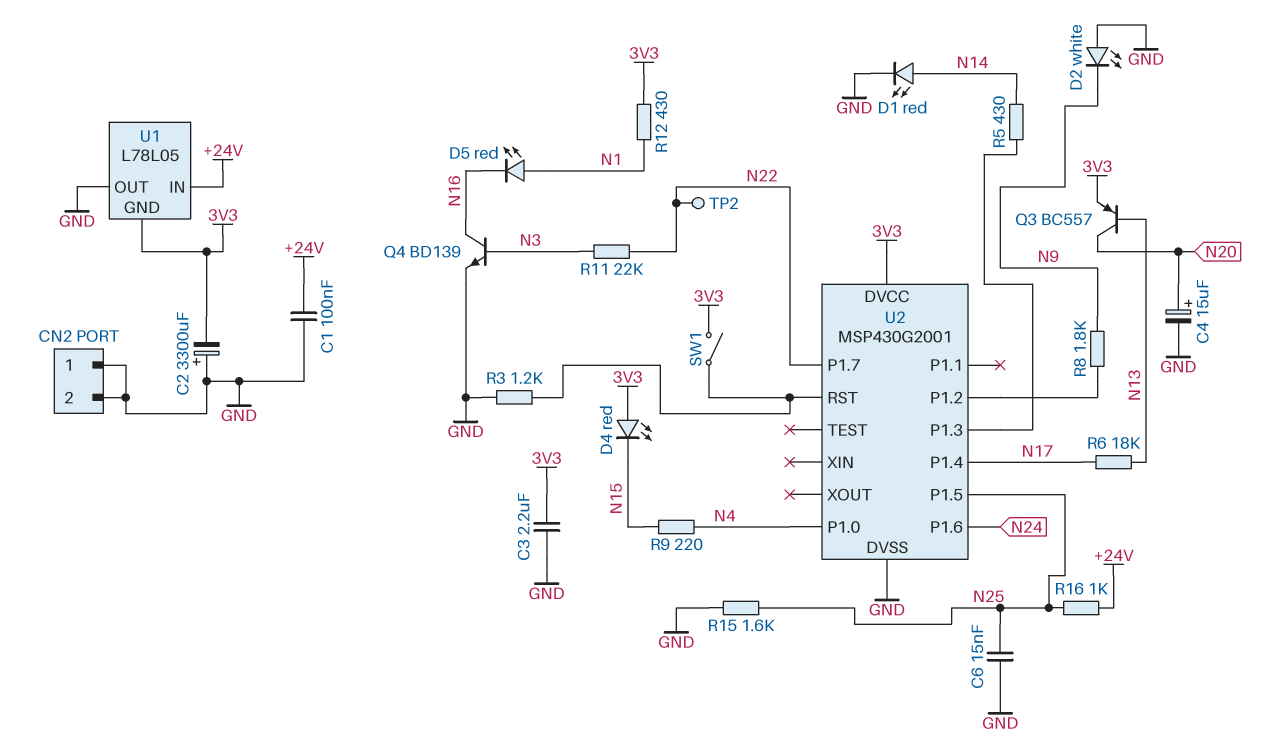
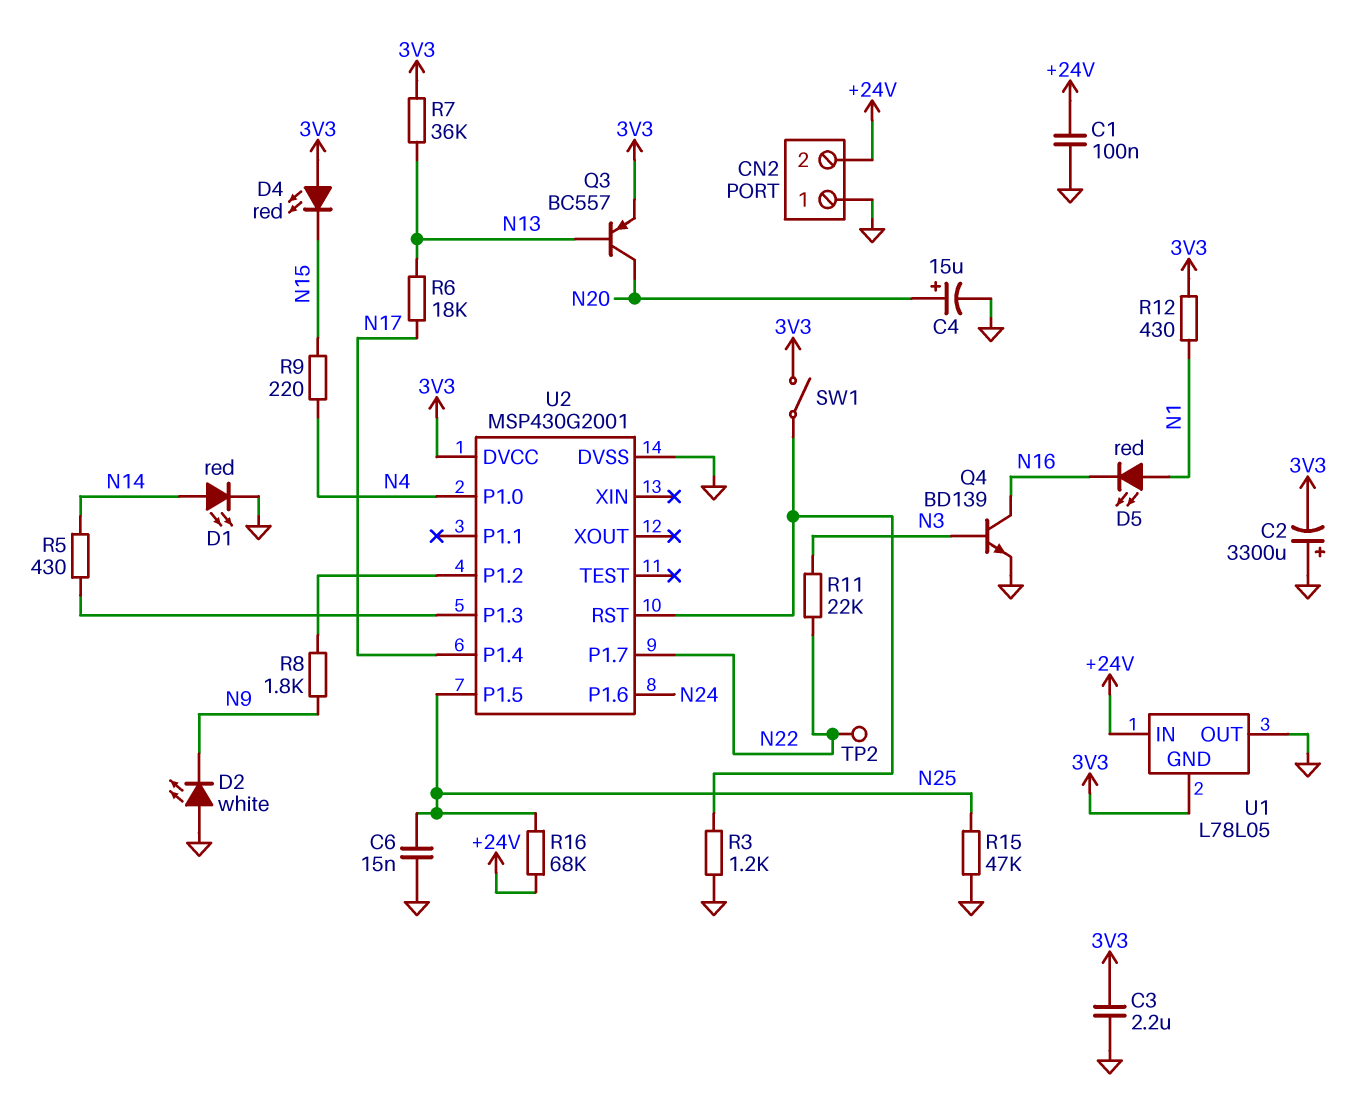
CN2 pin 2: GND -> +24V
R7: none -> 36k (3V3, N13)
R15: 1.6k (GND, N25) -> 47k (GND, N25)
R16: 1k (+24V, N25) -> 68k (+24V, N25)

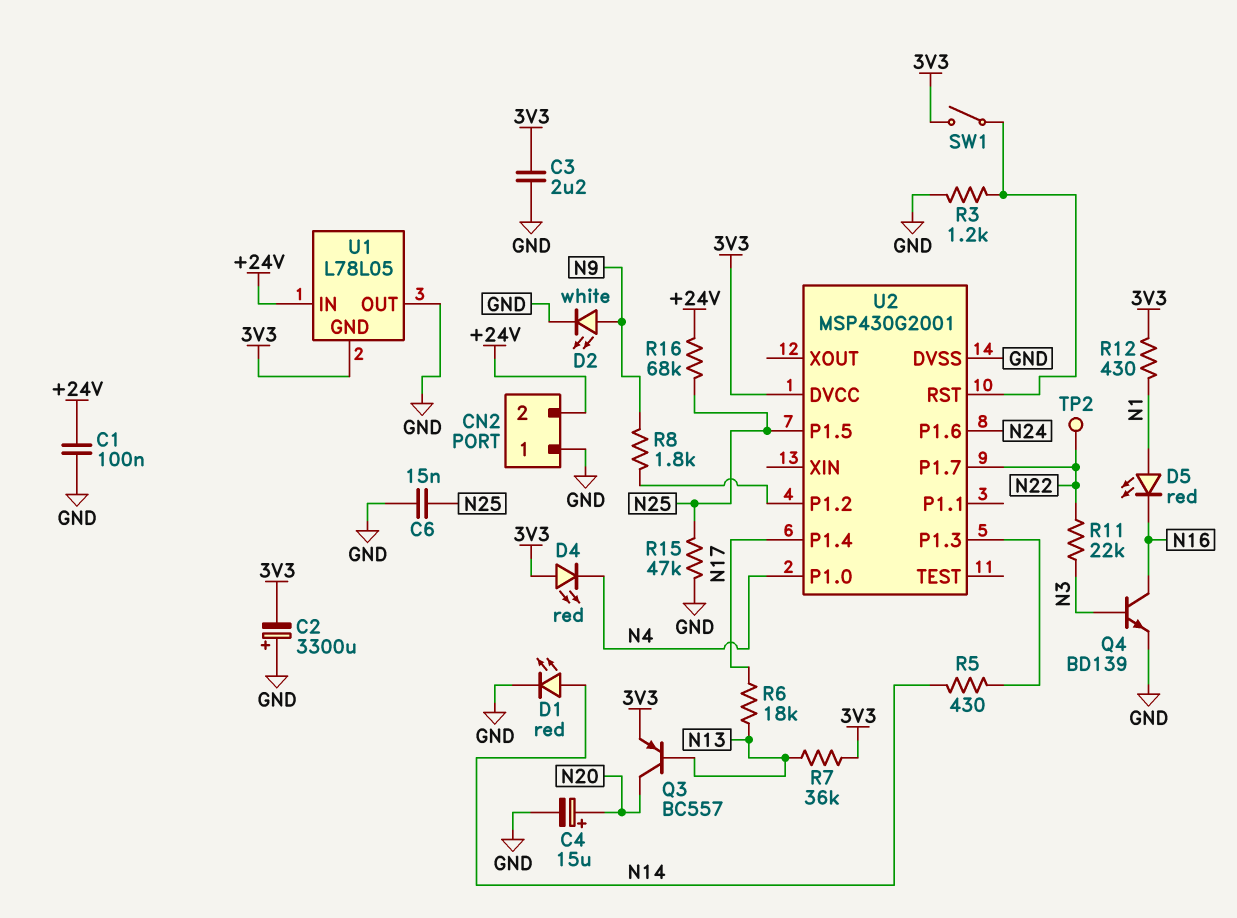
D2: LED white (A GND, K N9) -> LED white (A N9, K GND)
D4: LED red (A 3V3, K N15) -> LED red (A 3V3, K N4)
R9: 220 (N4, N15) -> none

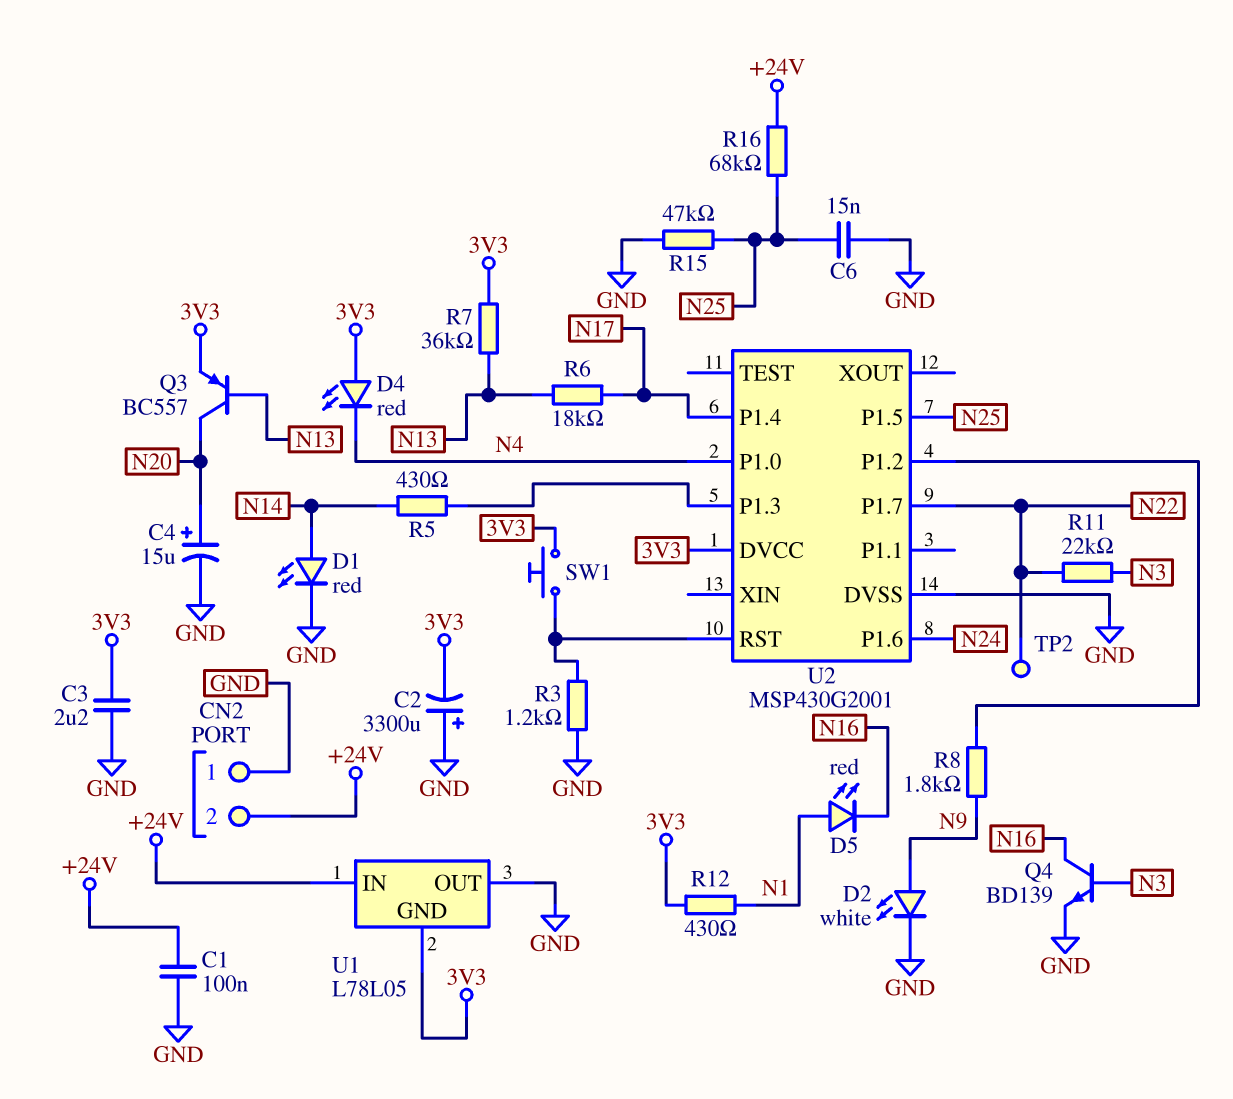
SW1: switch (3V3, U2/RST) -> button (3V3, U2/RST)

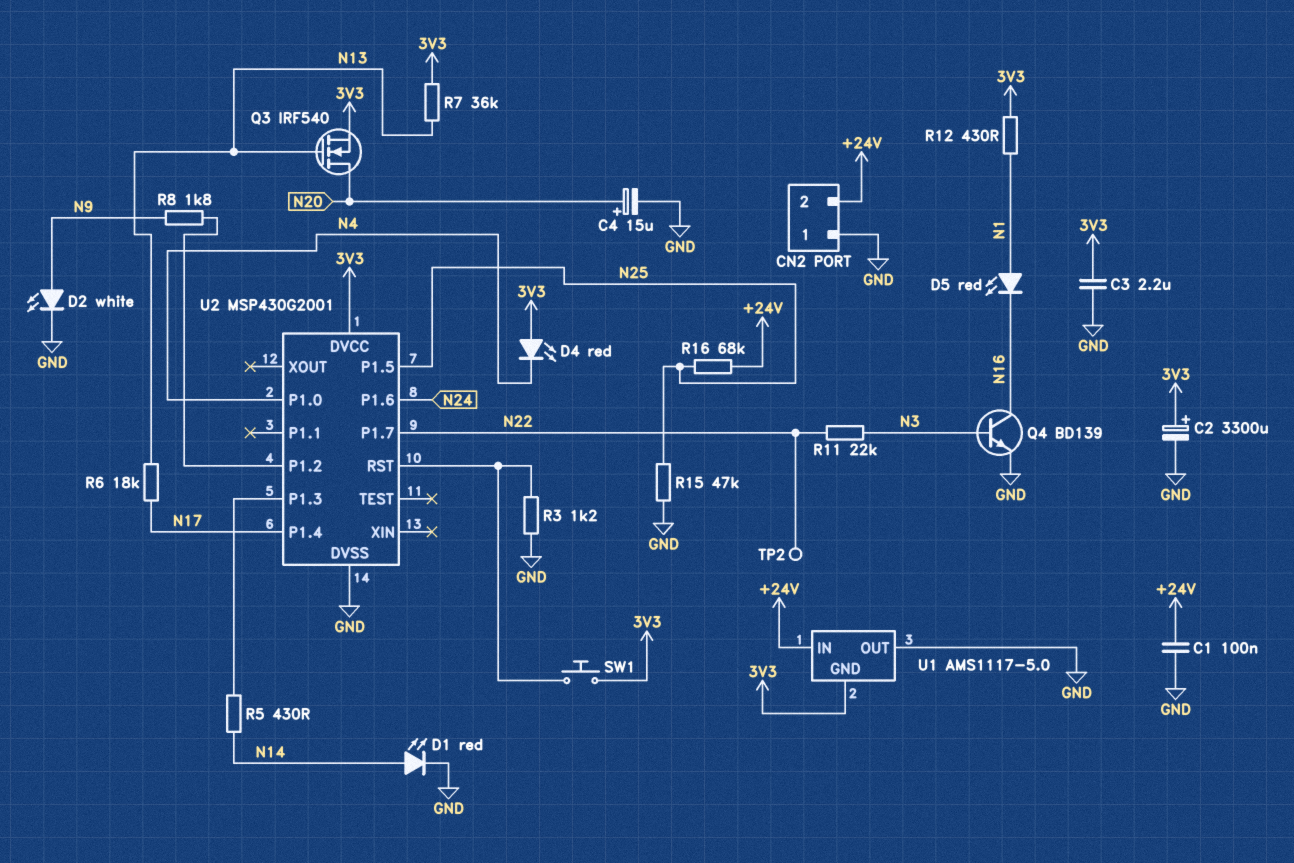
C2: 3300uF (plus GND, minus 3V3) -> 3300uF (plus 3V3, minus GND)
C6: 15nF (GND, N25) -> none
Q3: PNP BC557 (B N13, C N20, E 3V3) -> NMOS IRF540 (G N13, D N20, S 3V3)
U1: L78L05 -> AMS1117-5.0

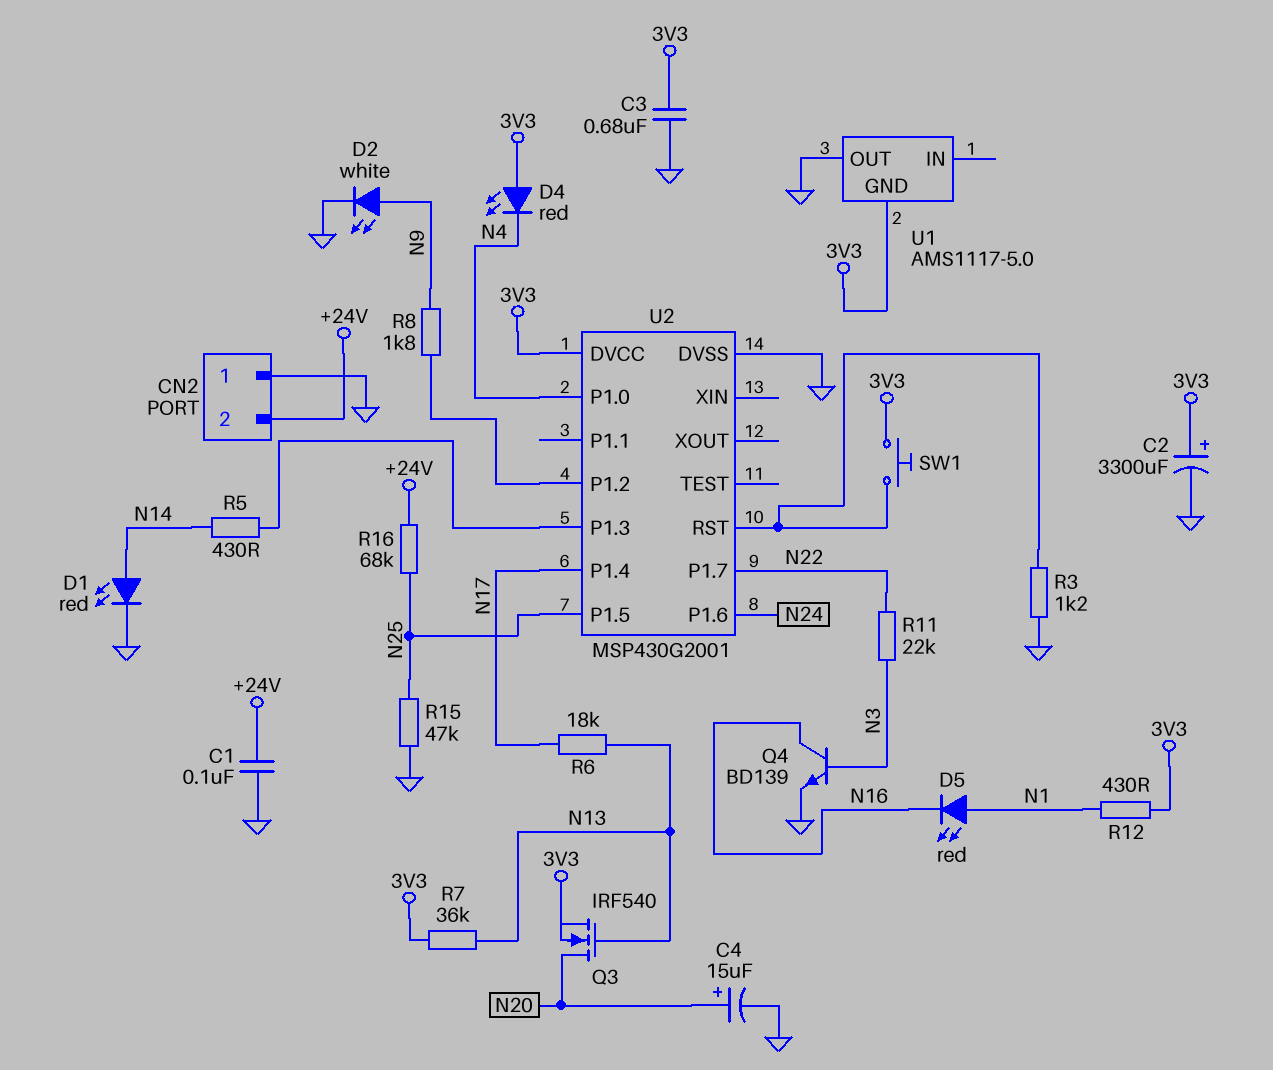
C3: 2.2uF (3V3, GND) -> 680nF (3V3, GND)
TP2: test point (N22) -> none
U1 pin IN: +24V -> none

